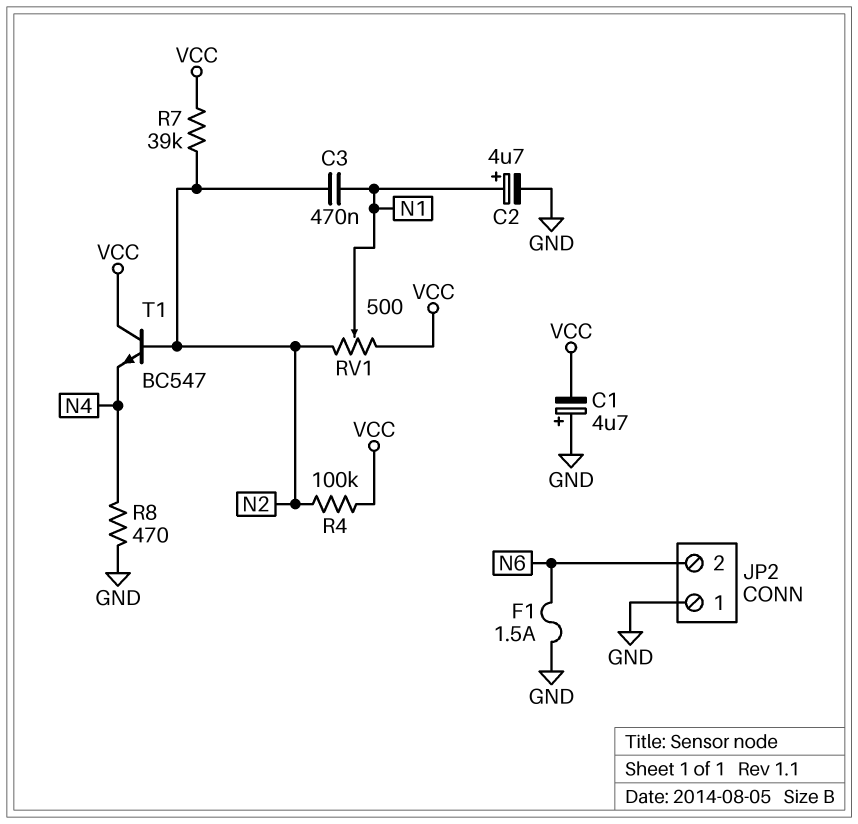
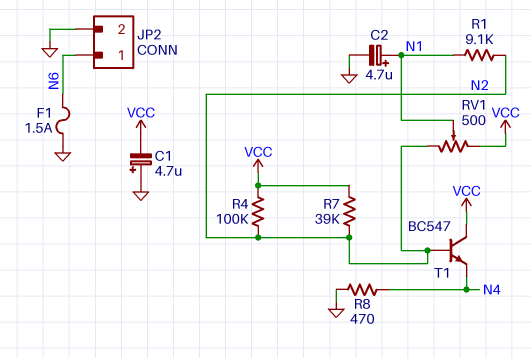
C3: 470nF (N1, N2) -> none
JP2 pin 1: GND -> N6
JP2 pin 2: N6 -> GND
R1: none -> 9.1k (N1, N2)

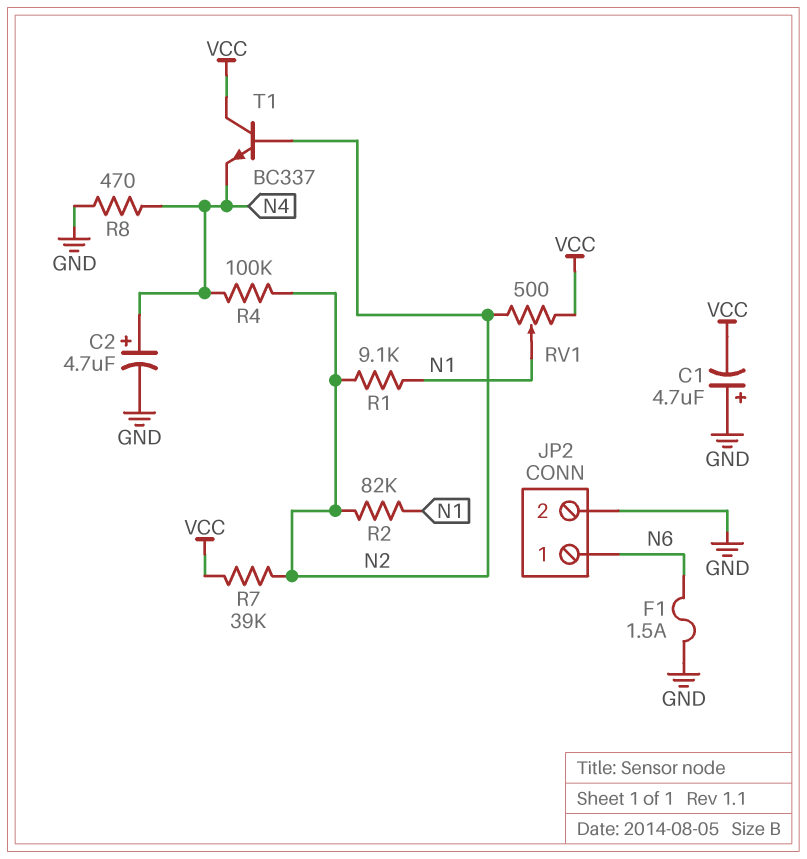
C2: 4.7uF (plus N1, minus GND) -> 4.7uF (plus N4, minus GND)
R2: none -> 82k (N1, N2)
R4: 100k (N2, VCC) -> 100k (N2, N4)
T1: NPN BC547 (B N2, C VCC, E N4) -> NPN BC337 (B N2, C VCC, E N4)

